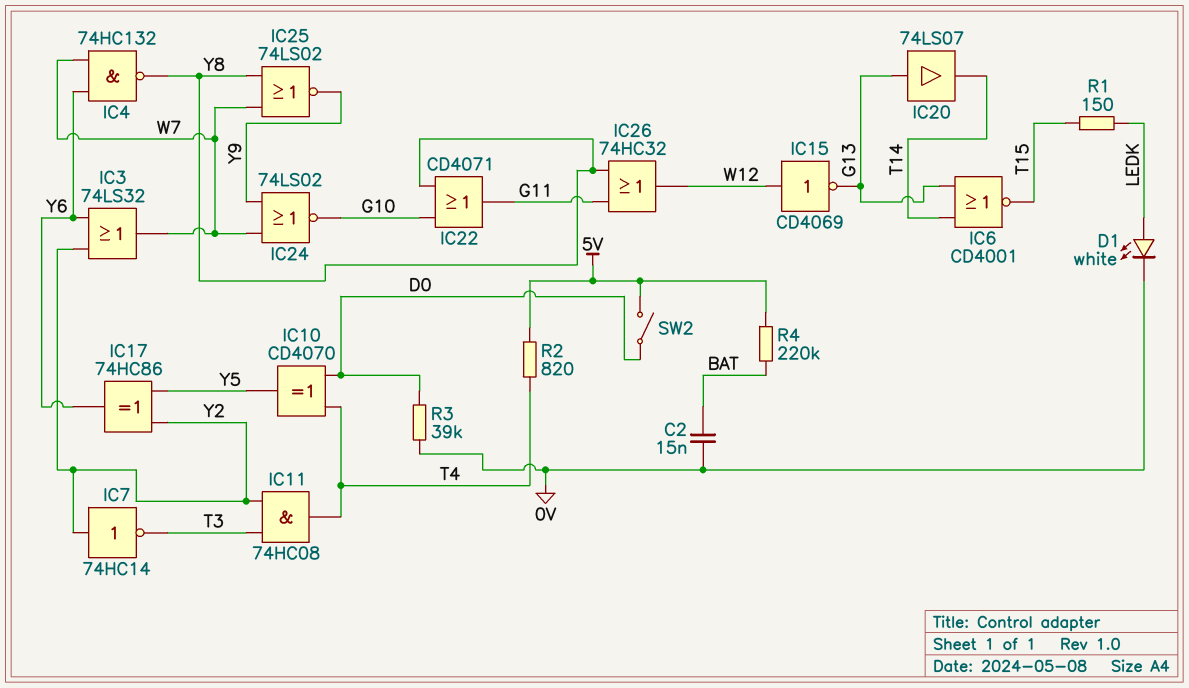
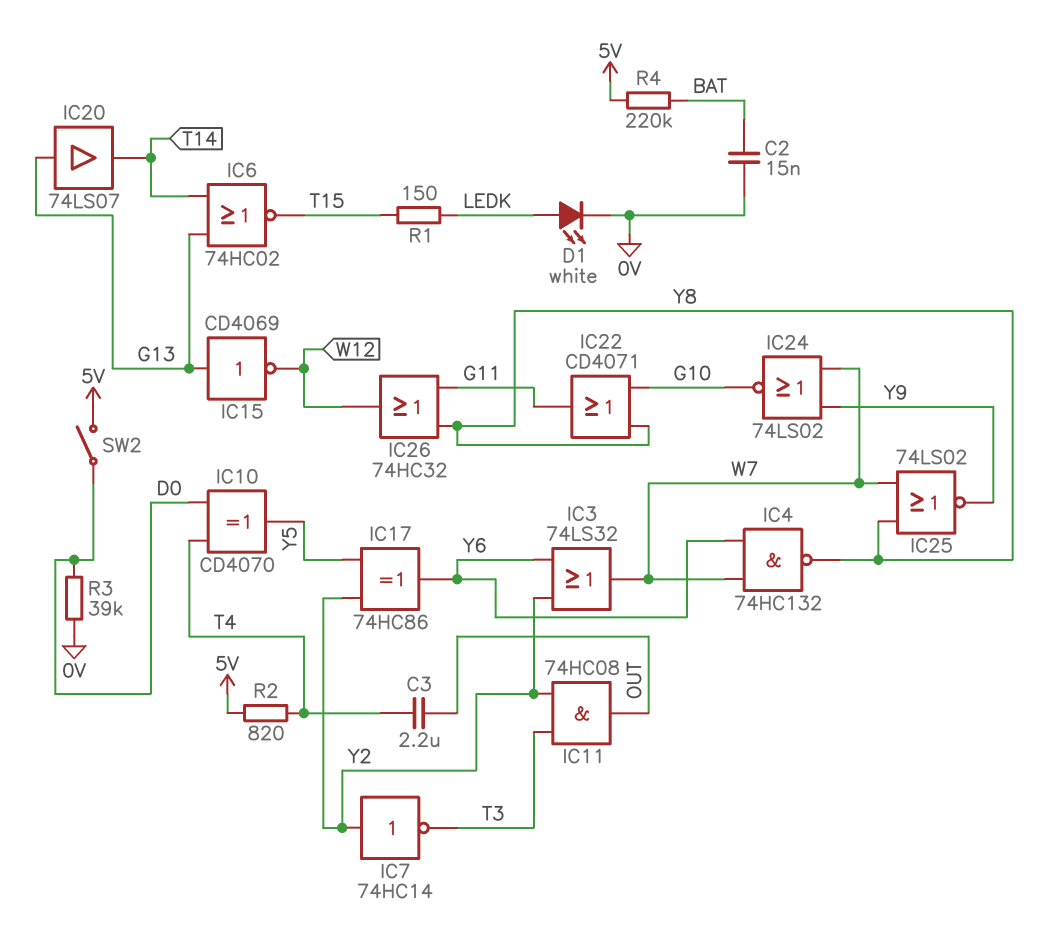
C3: none -> 2.2uF (OUT, T4)
IC6: NOR CD4001 (in G13, in T14, out T15) -> NOR 74HC02 (in G13, in T14, out T15)
IC11: AND 74HC08 (in T3, in Y2, out T4) -> AND 74HC08 (in T3, in Y2, out OUT)
IC15: NOT CD4069 (in W12, out G13) -> NOT CD4069 (in G13, out W12)

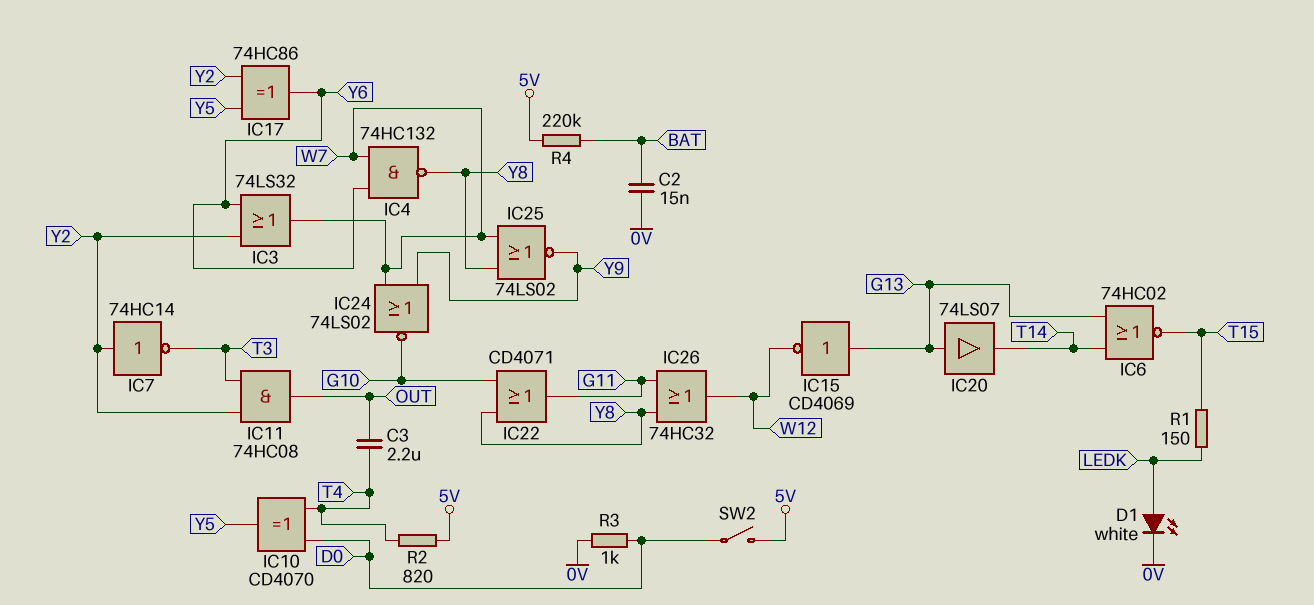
R3: 39k (0V, D0) -> 1k (0V, D0)

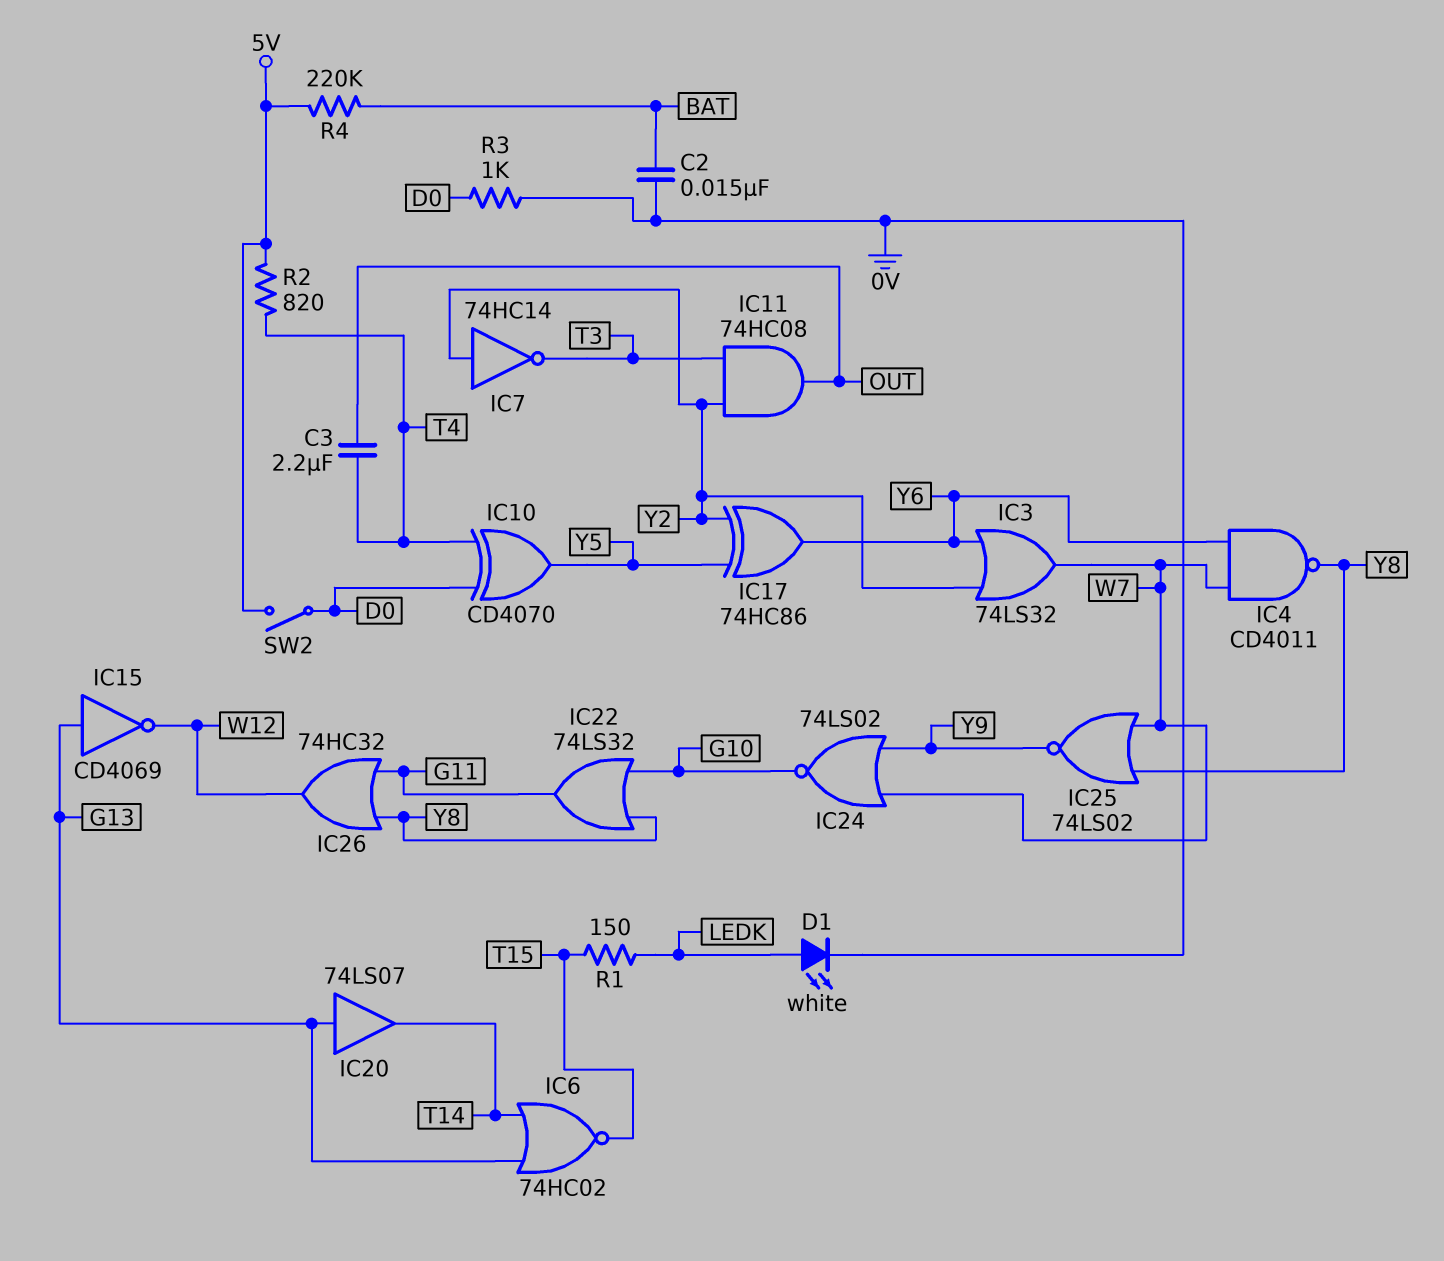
IC4: NAND 74HC132 (in W7, in Y6, out Y8) -> NAND CD4011 (in W7, in Y6, out Y8)
IC22: OR CD4071 (in G10, in Y8, out G11) -> OR 74LS32 (in G10, in Y8, out G11)

